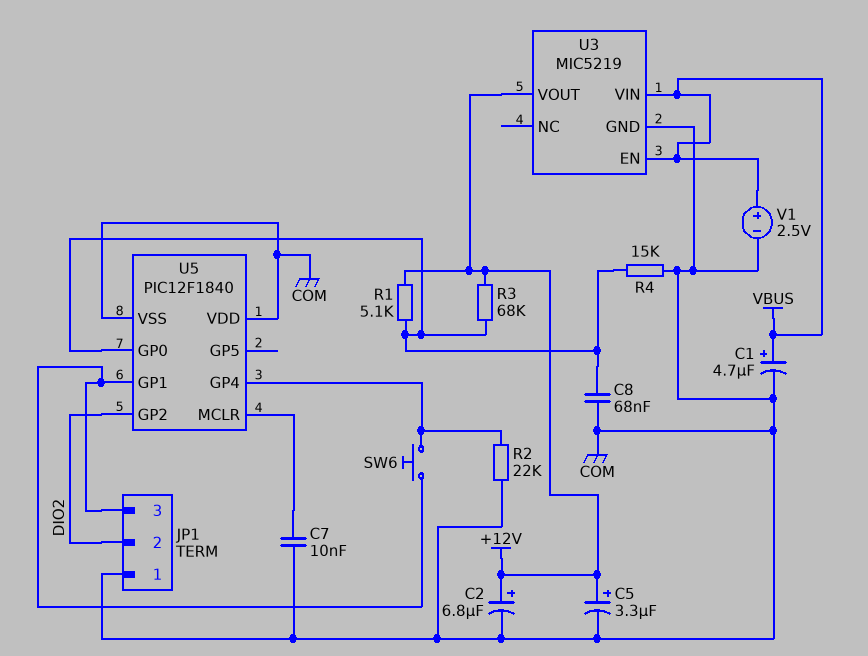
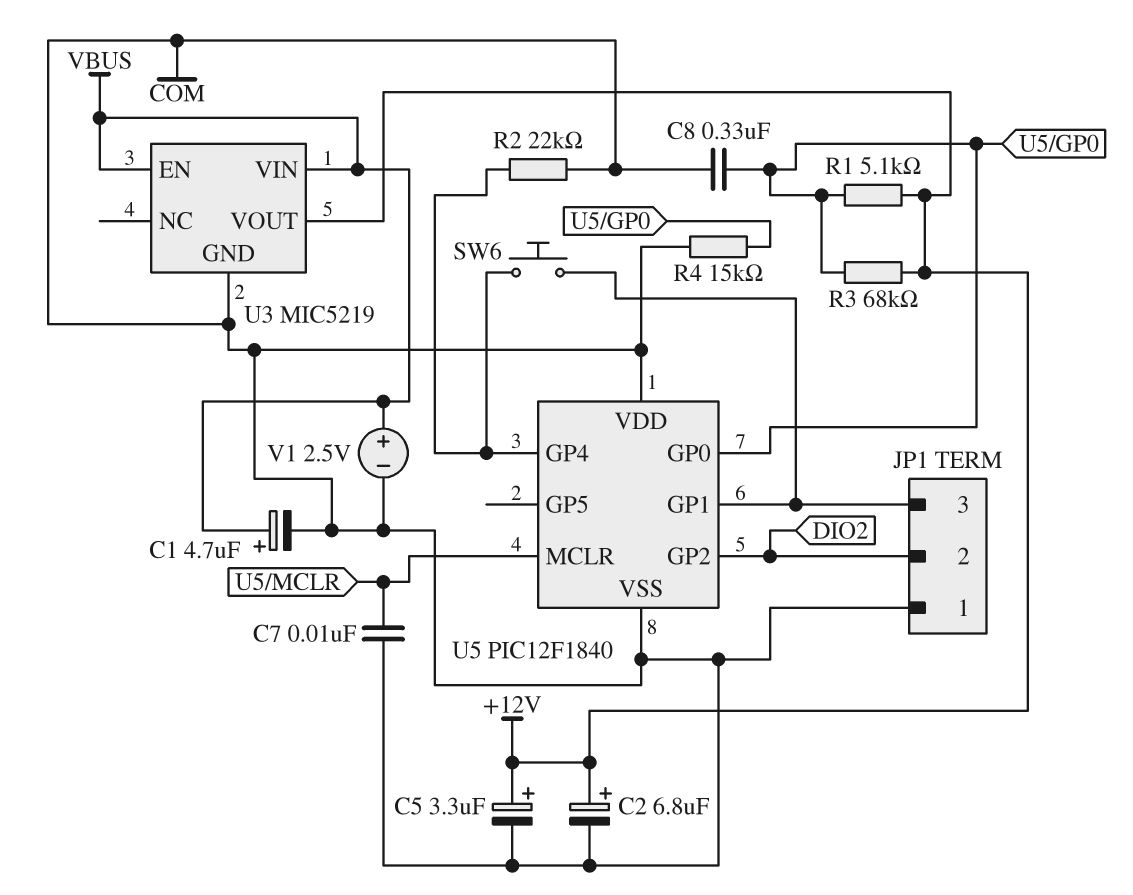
C8: 68nF (COM, U5/GP0) -> 330nF (COM, U5/GP0)

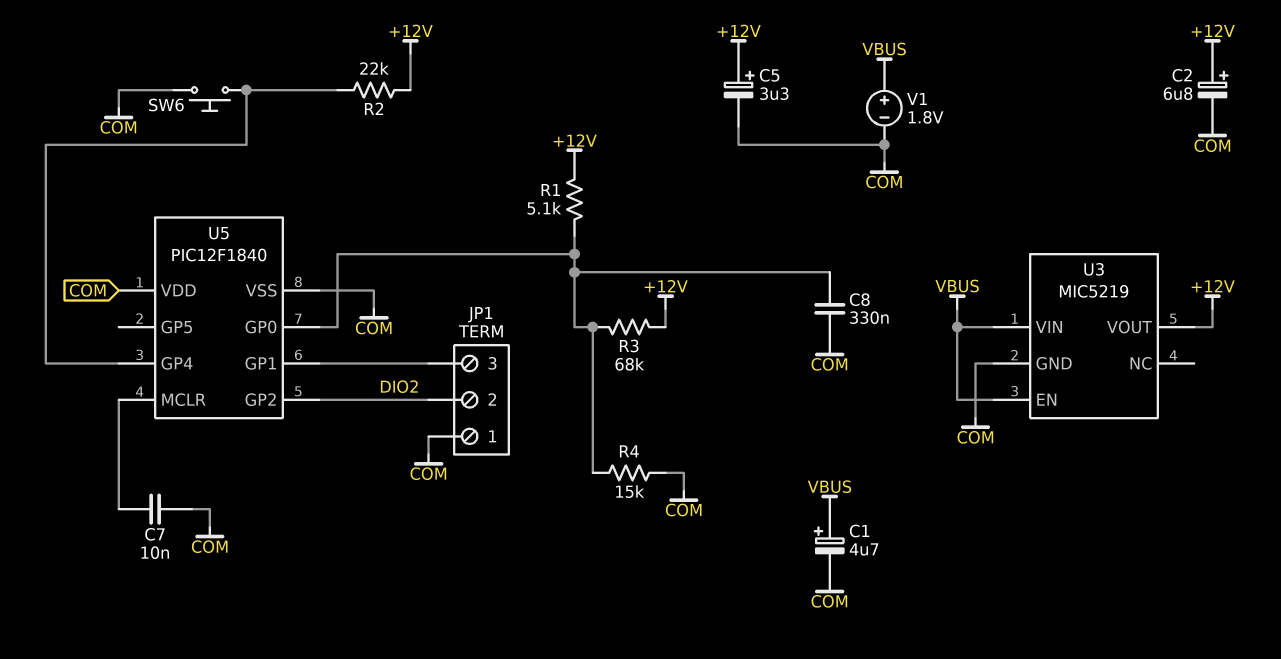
R2: 22k (COM, U5/GP4) -> 22k (+12V, U5/GP4)
SW6: button (JP1/3, U5/GP4) -> button (COM, U5/GP4)
V1: 2.5V (plus VBUS, minus COM) -> 1.8V (plus VBUS, minus COM)

